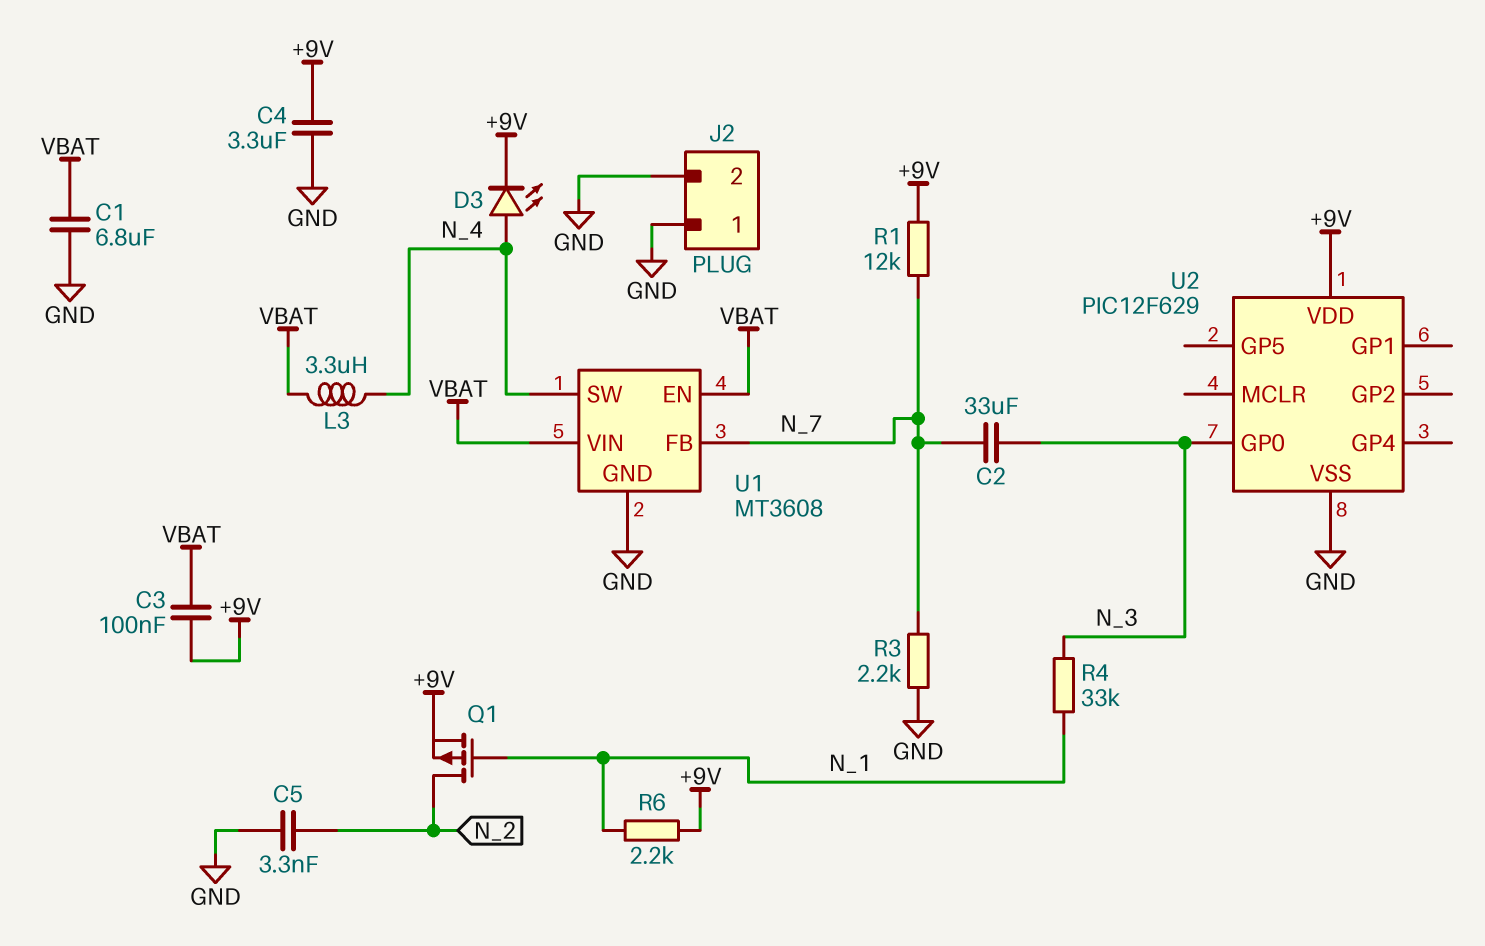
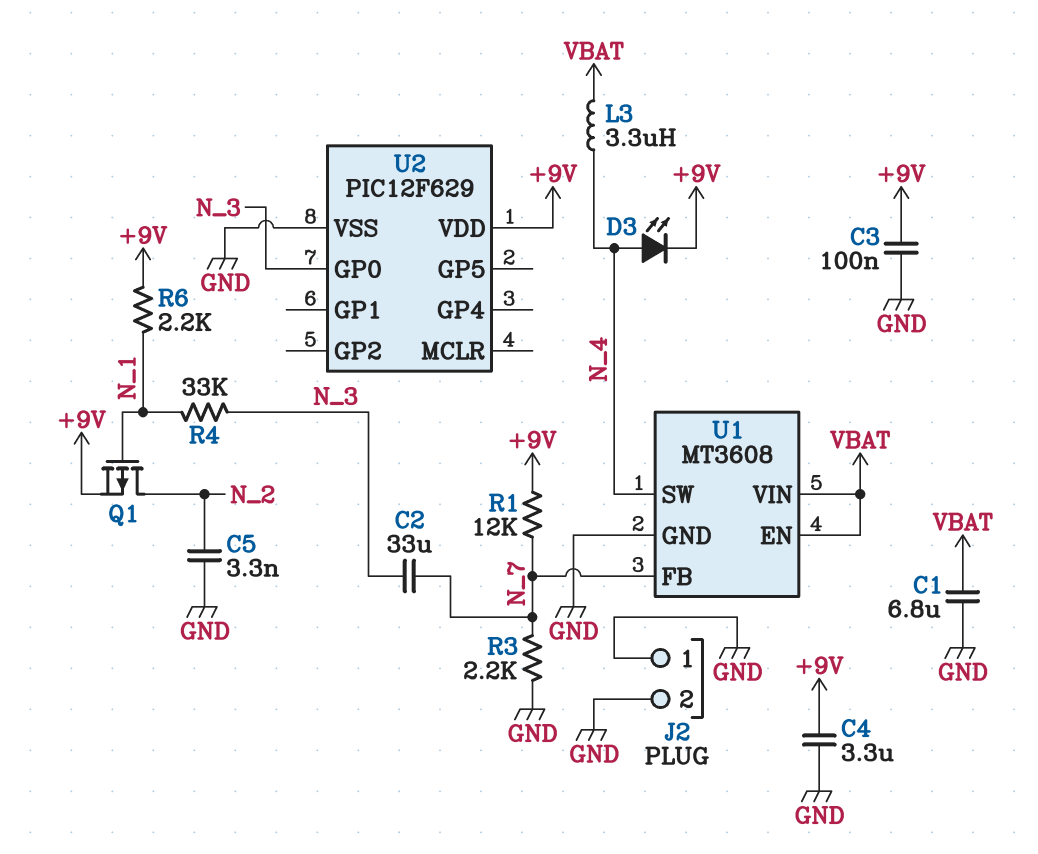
C3: 100nF (+9V, VBAT) -> 100nF (+9V, GND)

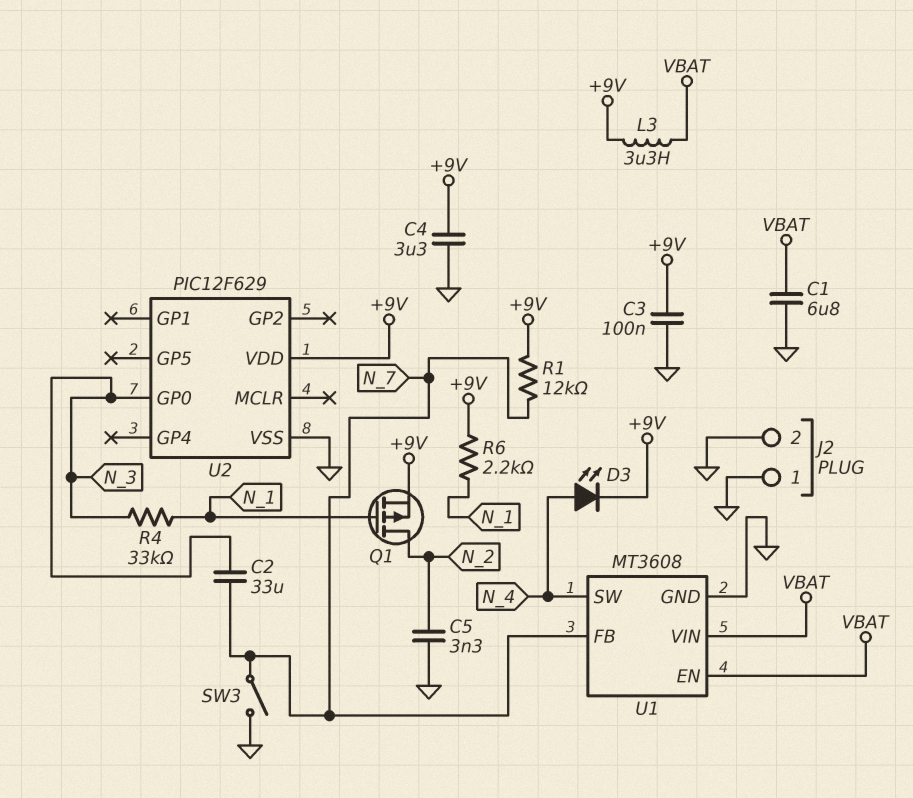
L3: 3.3uH (N_4, VBAT) -> 3.3uH (+9V, VBAT)
R3: 2.2k (GND, N_7) -> none
SW3: none -> switch (GND, N_7)

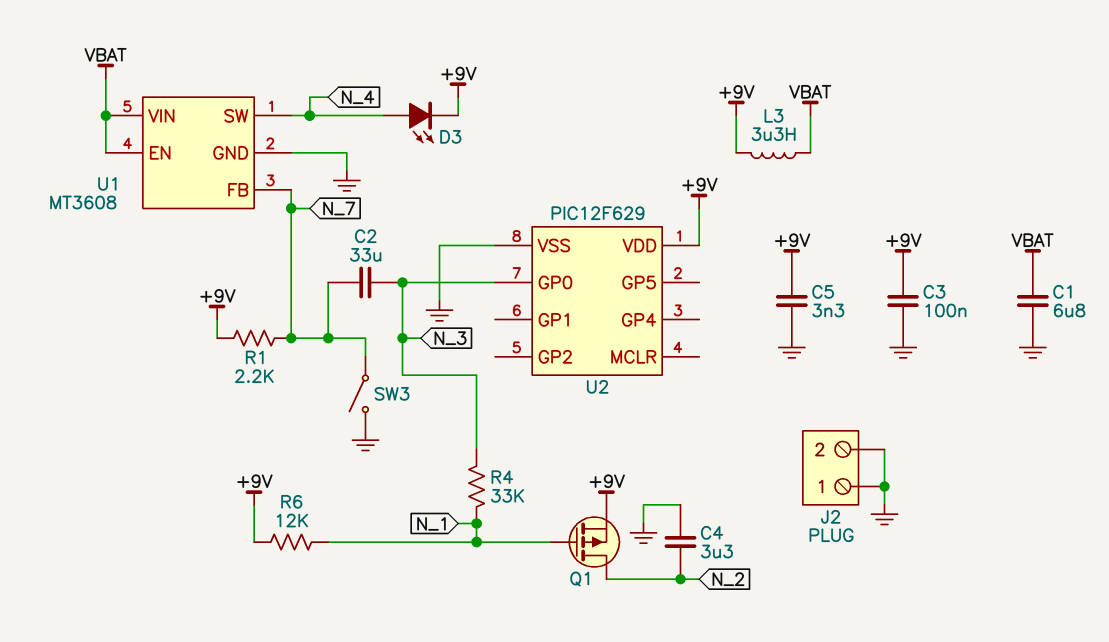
C4: 3.3uF (+9V, GND) -> 3.3uF (GND, N_2)
C5: 3.3nF (GND, N_2) -> 3.3nF (+9V, GND)
R1: 12k (+9V, N_7) -> 2.2k (+9V, N_7)
R6: 2.2k (+9V, N_1) -> 12k (+9V, N_1)

